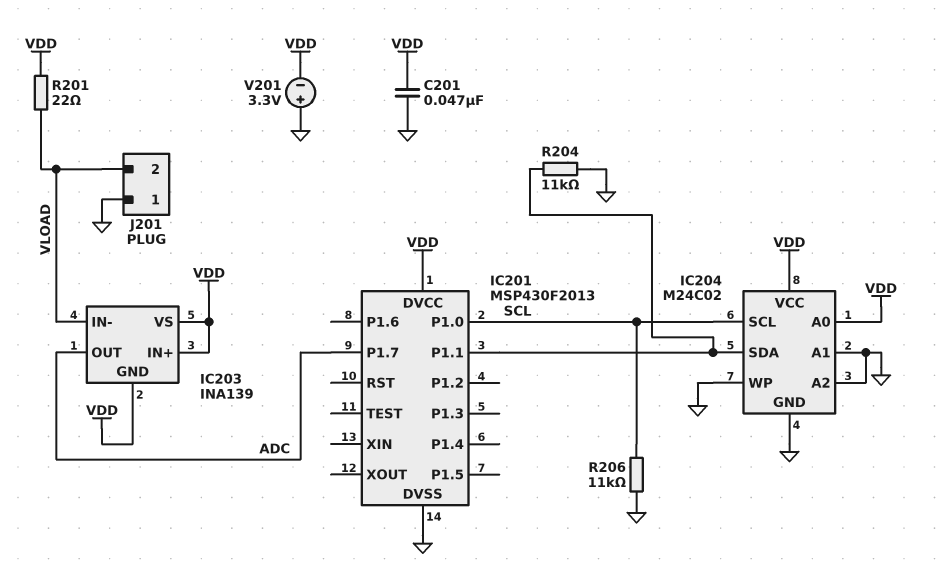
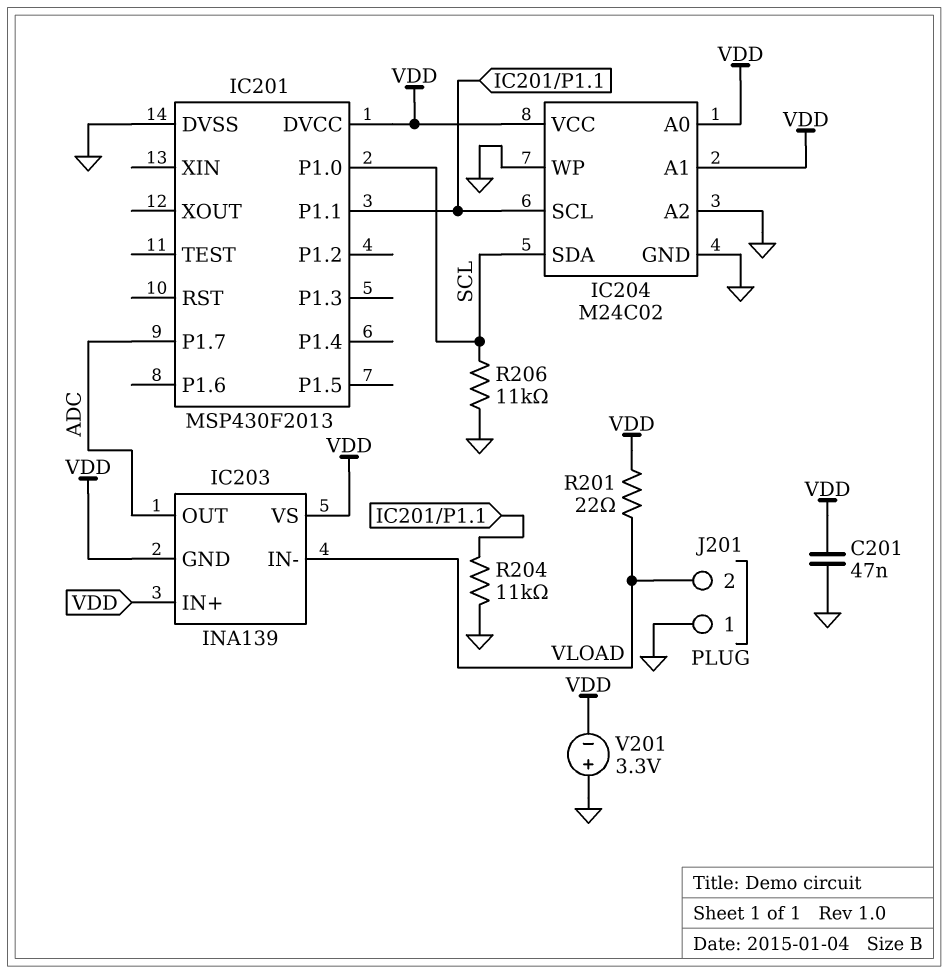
IC204 pin A1: GND -> VDD
IC204 pin SCL: SCL -> IC201/P1.1
IC204 pin SDA: IC201/P1.1 -> SCL

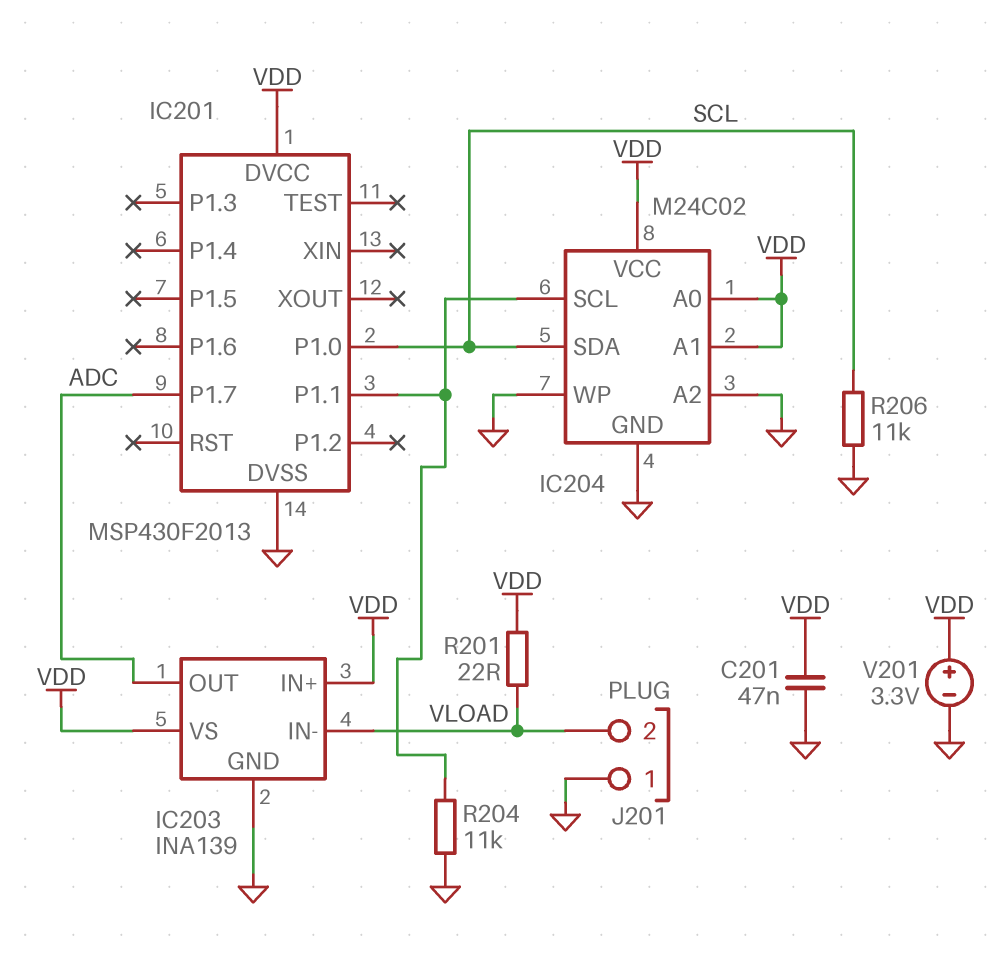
IC203 pin GND: VDD -> GND
V201: 3.3V (plus GND, minus VDD) -> 3.3V (plus VDD, minus GND)

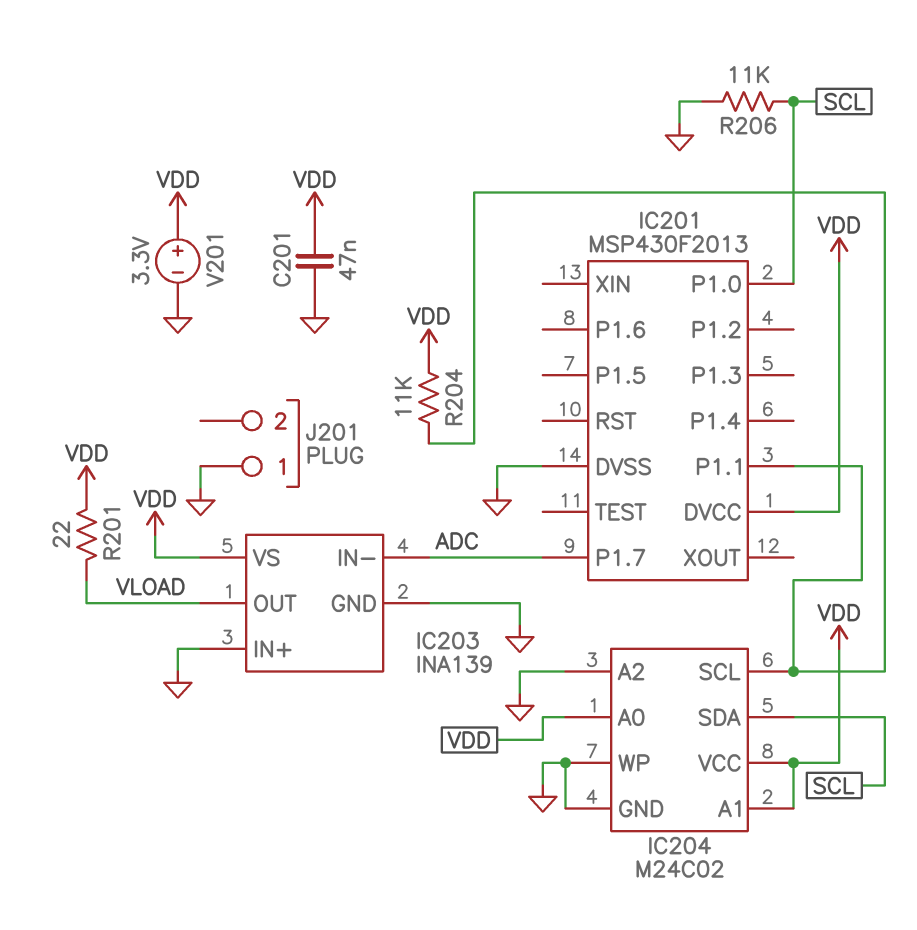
IC203 pin IN+: VDD -> GND
IC203 pin IN-: VLOAD -> ADC
IC203 pin OUT: ADC -> VLOAD
J201 pin 2: VLOAD -> none
R204: 11k (GND, IC201/P1.1) -> 11k (IC201/P1.1, VDD)

